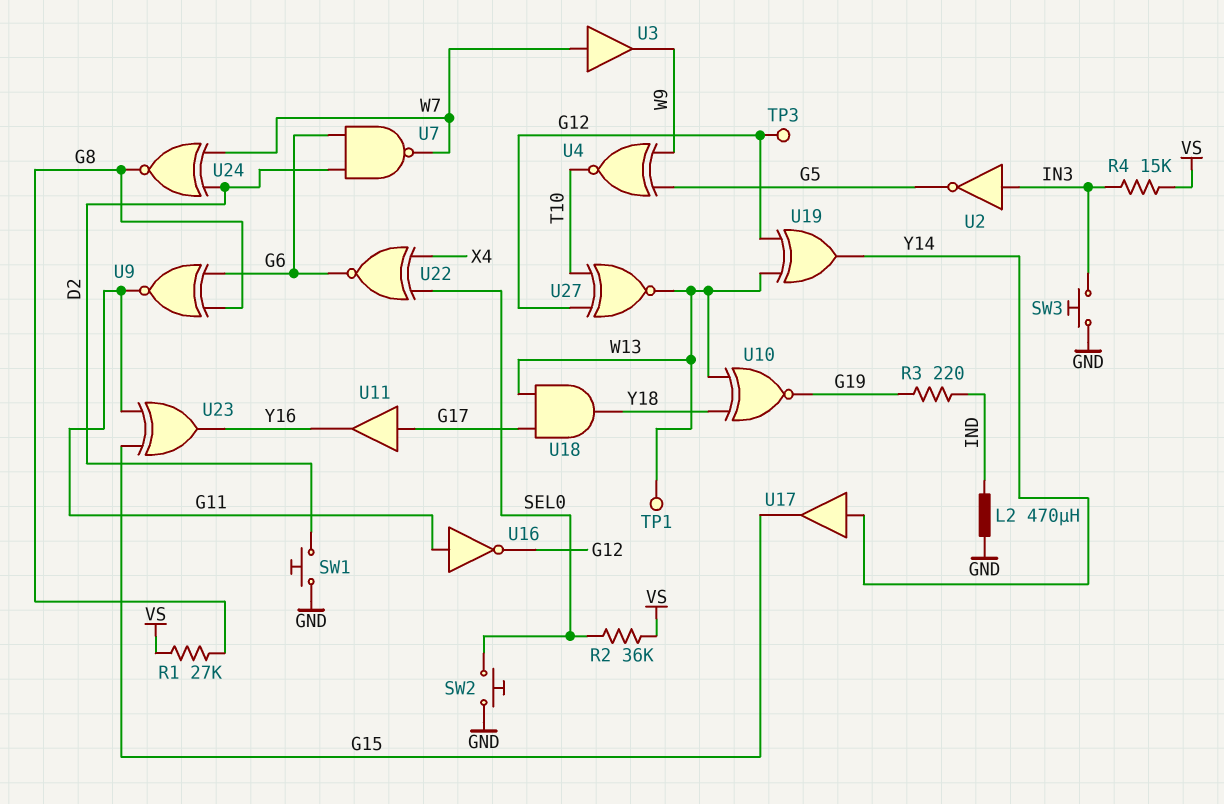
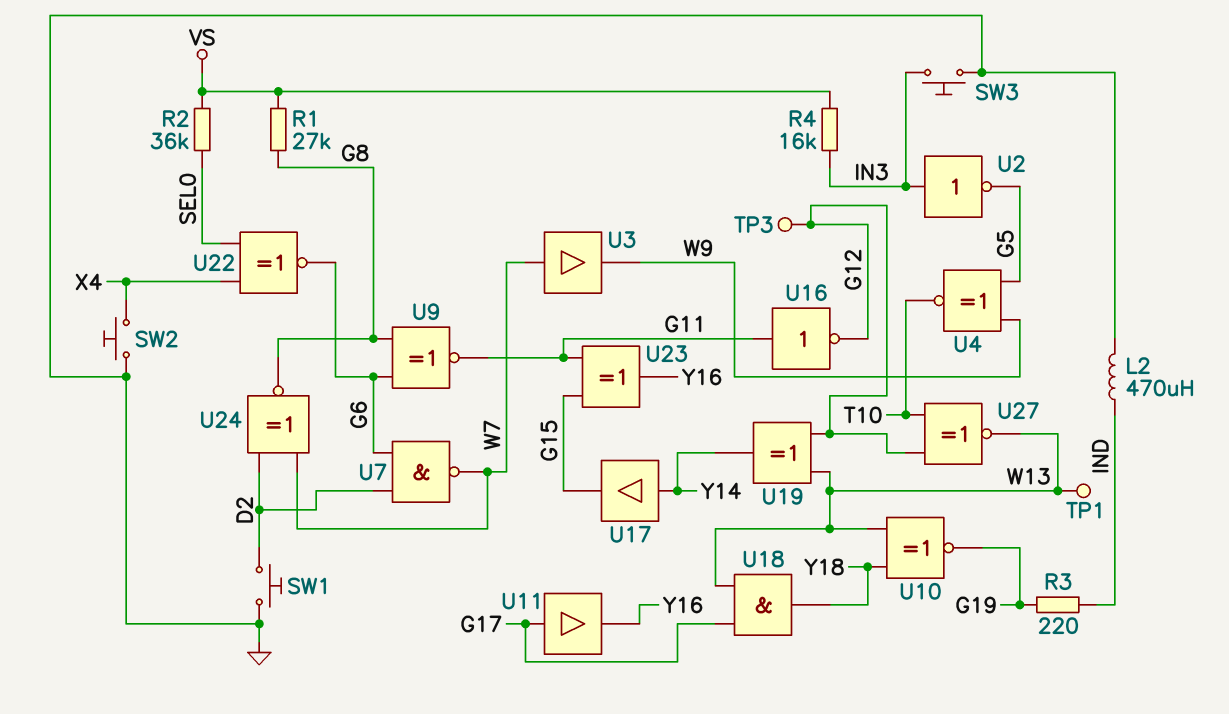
R4: 15k (IN3, VS) -> 16k (IN3, VS)
SW2: button (GND, SEL0) -> button (GND, X4)

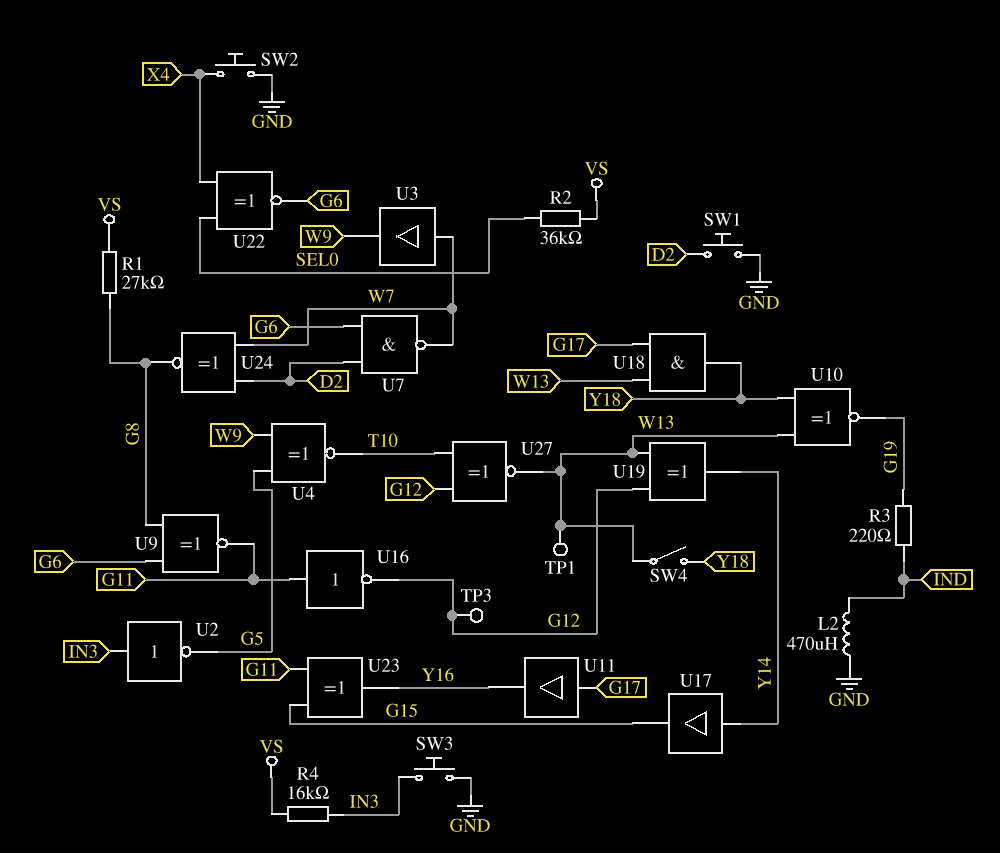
SW4: none -> switch (W13, Y18)

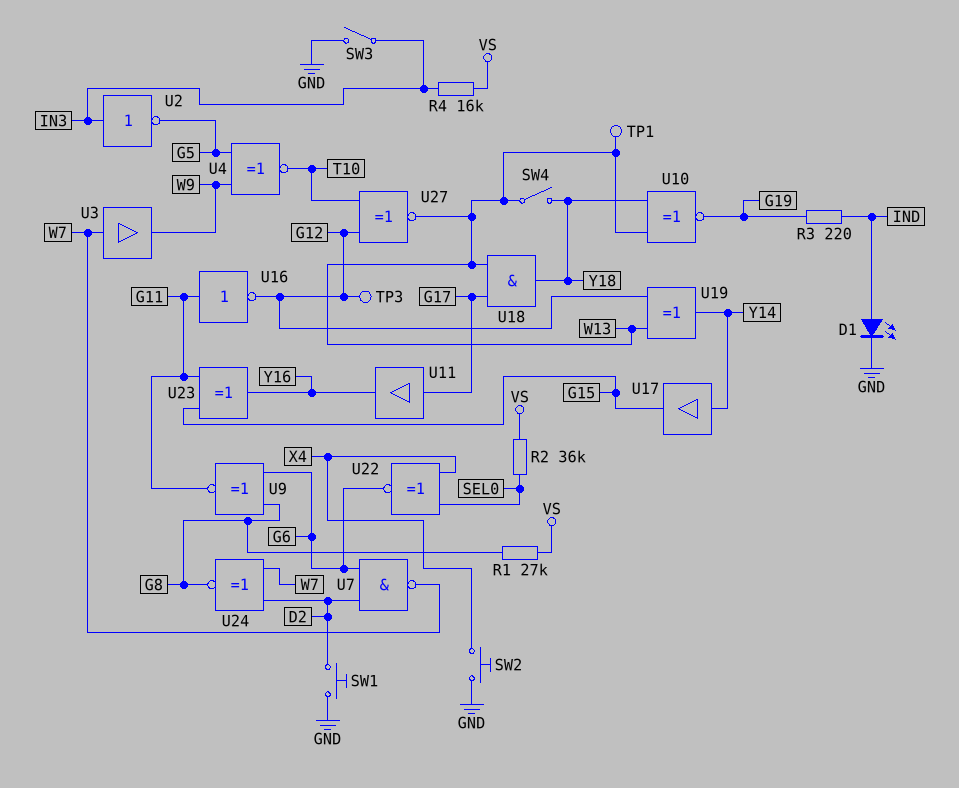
D1: none -> LED (A IND, K GND)
L2: 470uH (GND, IND) -> none
SW3: button (GND, IN3) -> switch (GND, IN3)

